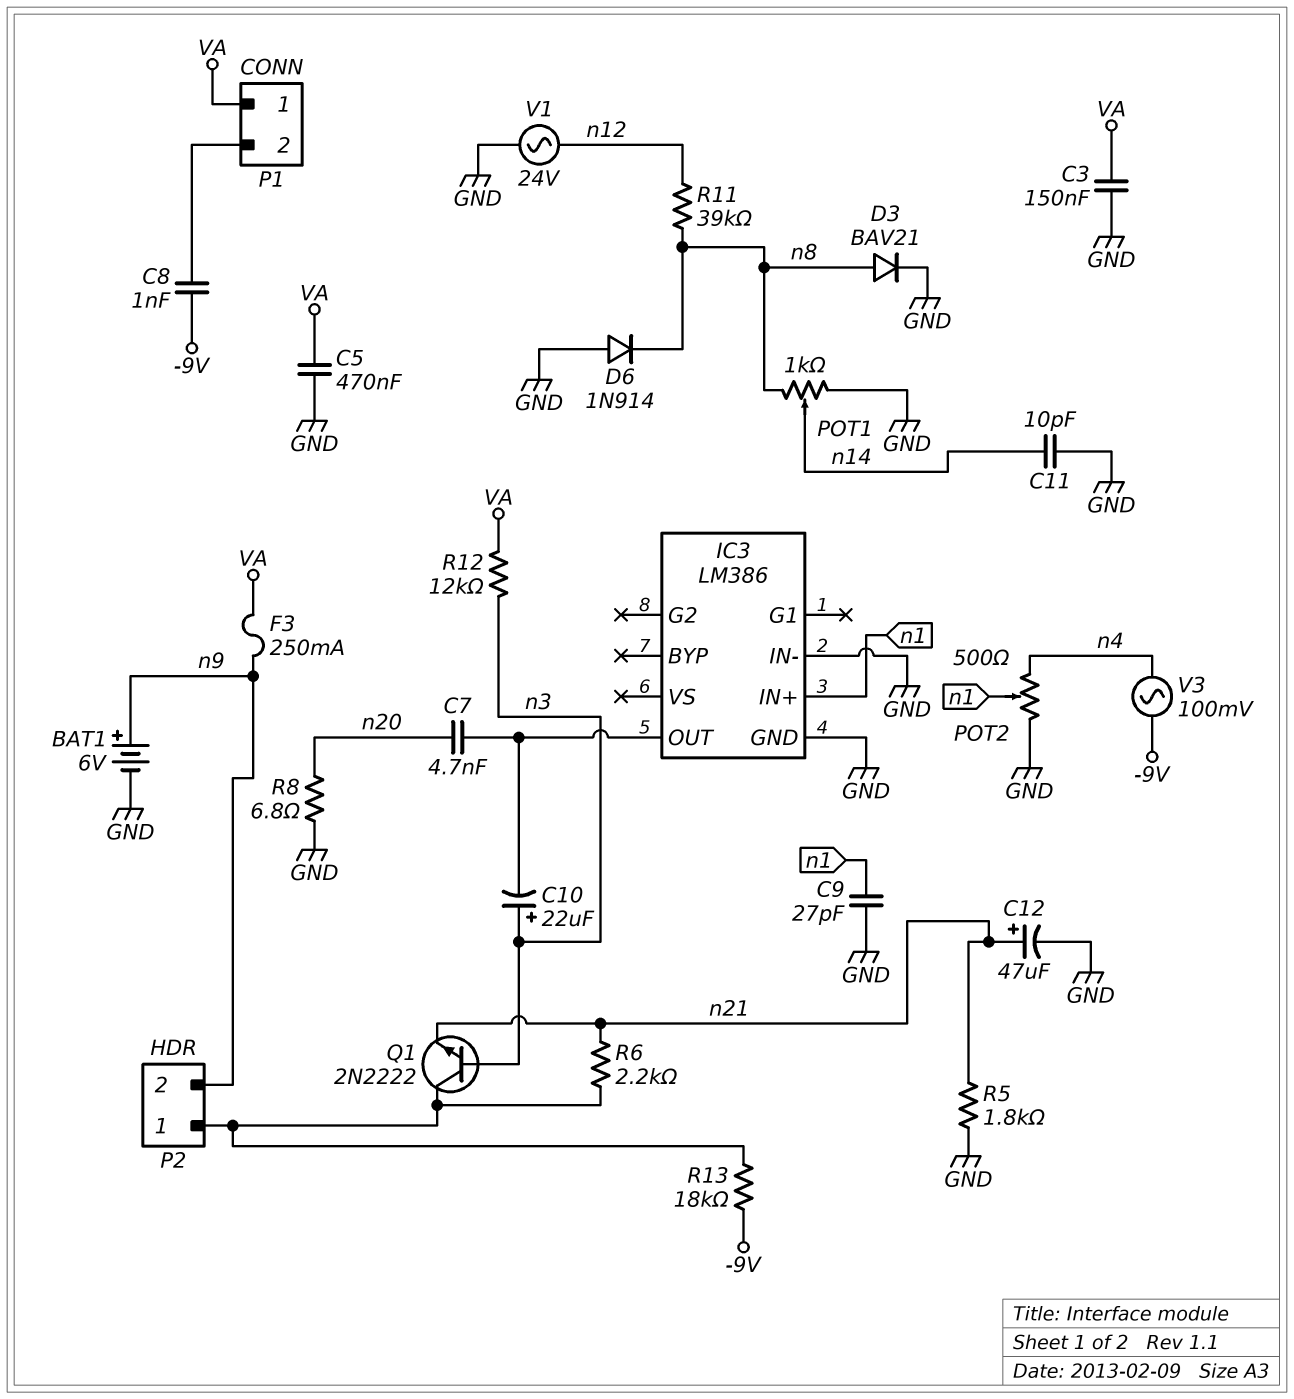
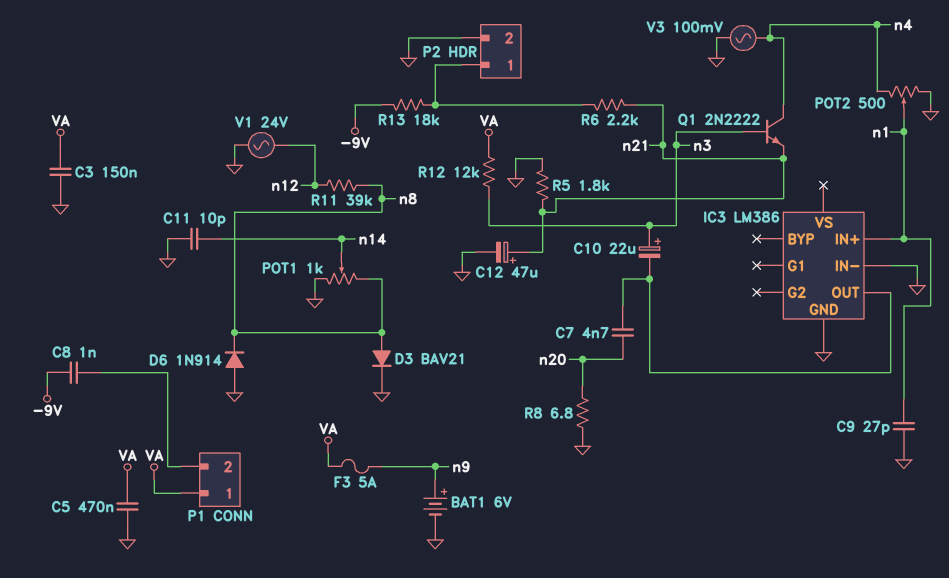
F3: 250mA (VA, n9) -> 5A (VA, n9)
P2 pin 2: n9 -> GND
Q1: NPN 2N2222 (B n3, C P2/1, E n21) -> NPN 2N2222 (B n3, C n4, E n21)
V3: AC 100mV (-9V, n4) -> AC 100mV (GND, n4)

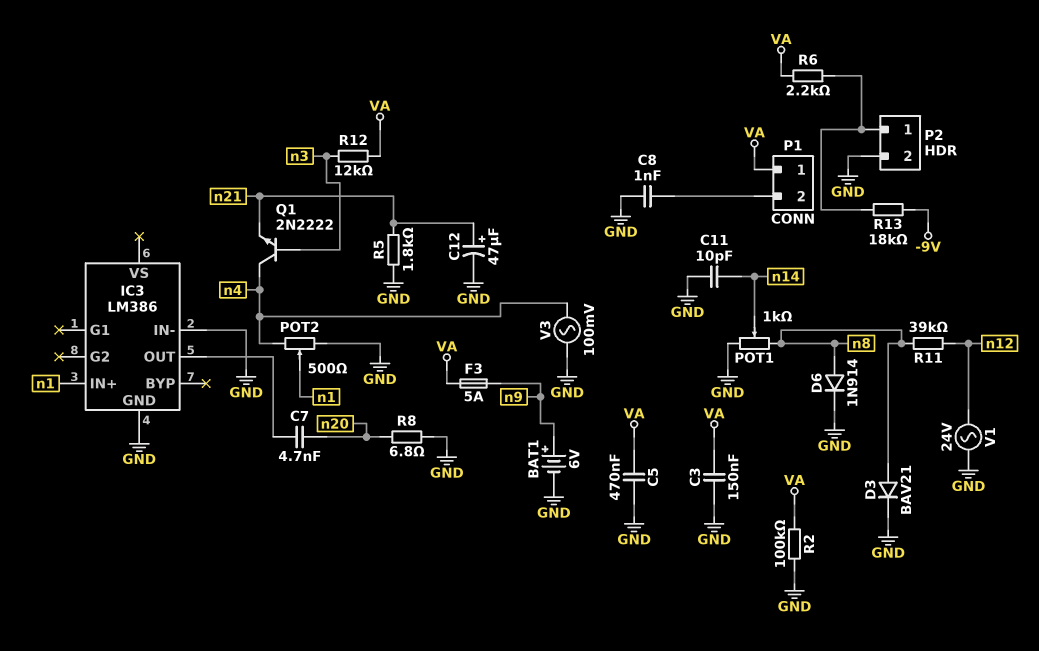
C8: 1nF (-9V, P1/2) -> 1nF (GND, P1/2)
C9: 27pF (GND, n1) -> none
C10: 22uF (plus n3, minus IC3/OUT) -> none
D6: diode 1N914 (A GND, K n8) -> diode 1N914 (A n8, K GND)
R2: none -> 100k (GND, VA)
R6: 2.2k (P2/1, n21) -> 2.2k (P2/1, VA)

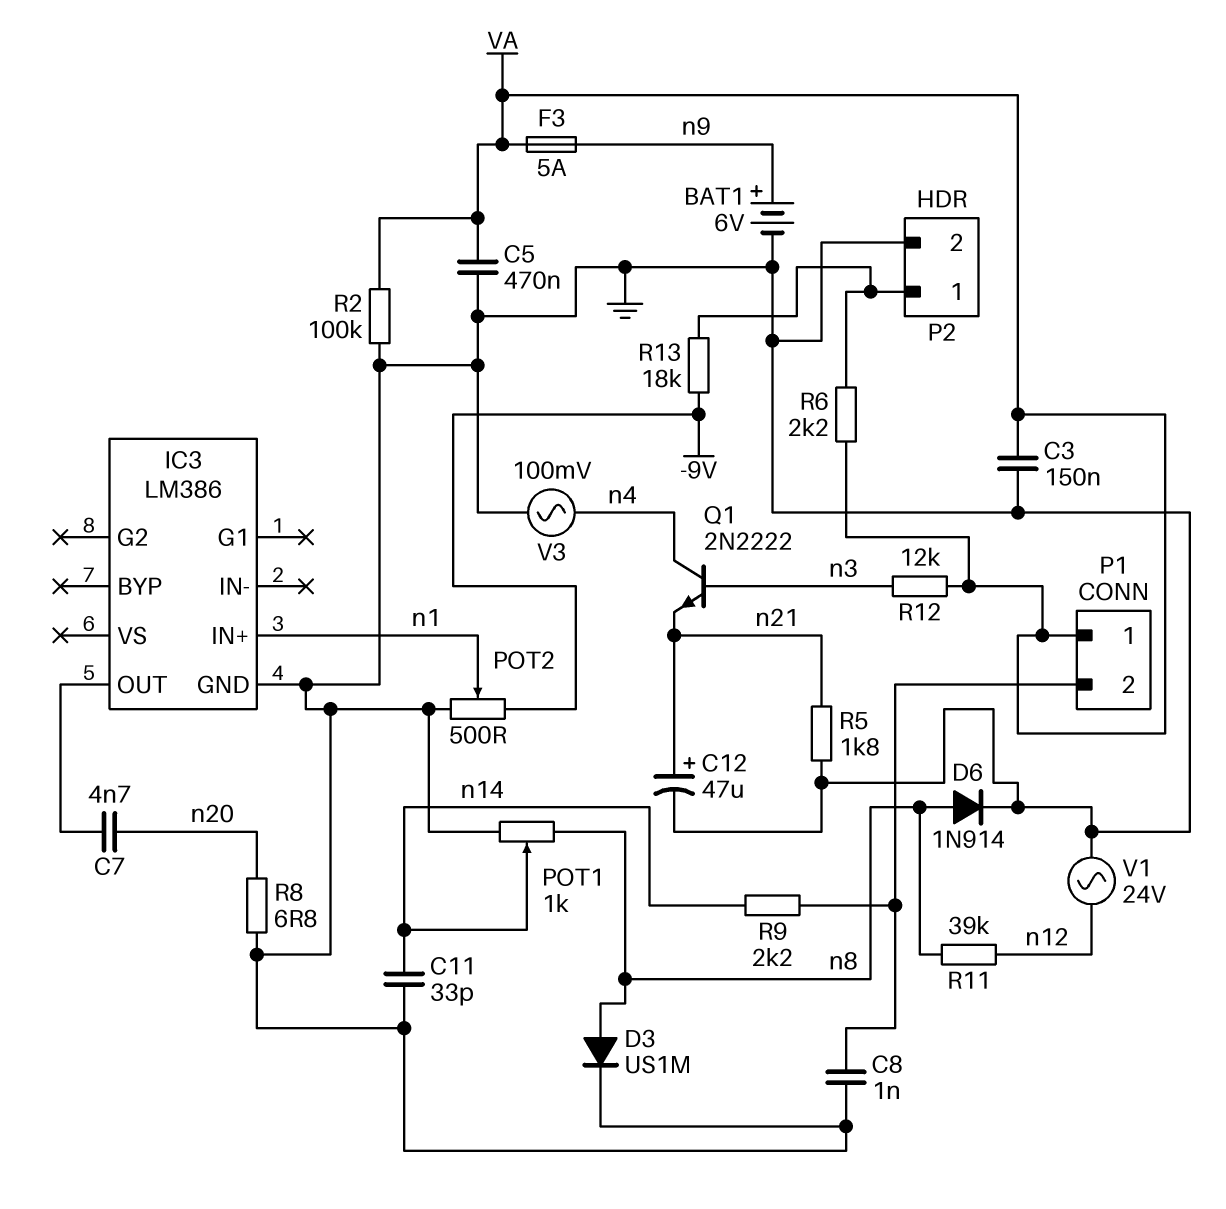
C11: 10pF (GND, n14) -> 33pF (GND, n14)
D3: diode BAV21 (A n8, K GND) -> diode US1M (A n8, K GND)
IC3 pin IN-: GND -> none
POT2: 500 (GND, n4, wiper n1) -> 500 (-9V, GND, wiper n1)
R9: none -> 2.2k (P1/2, n14)

